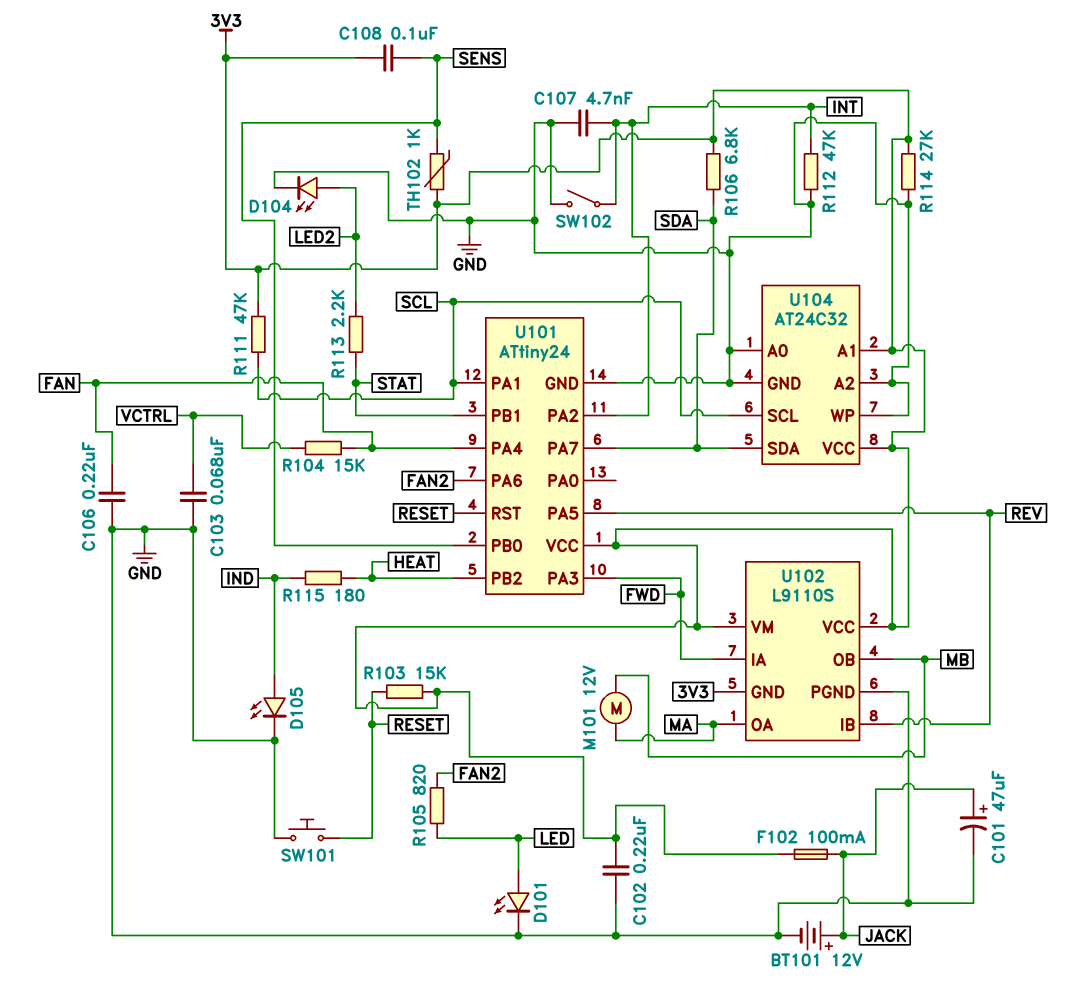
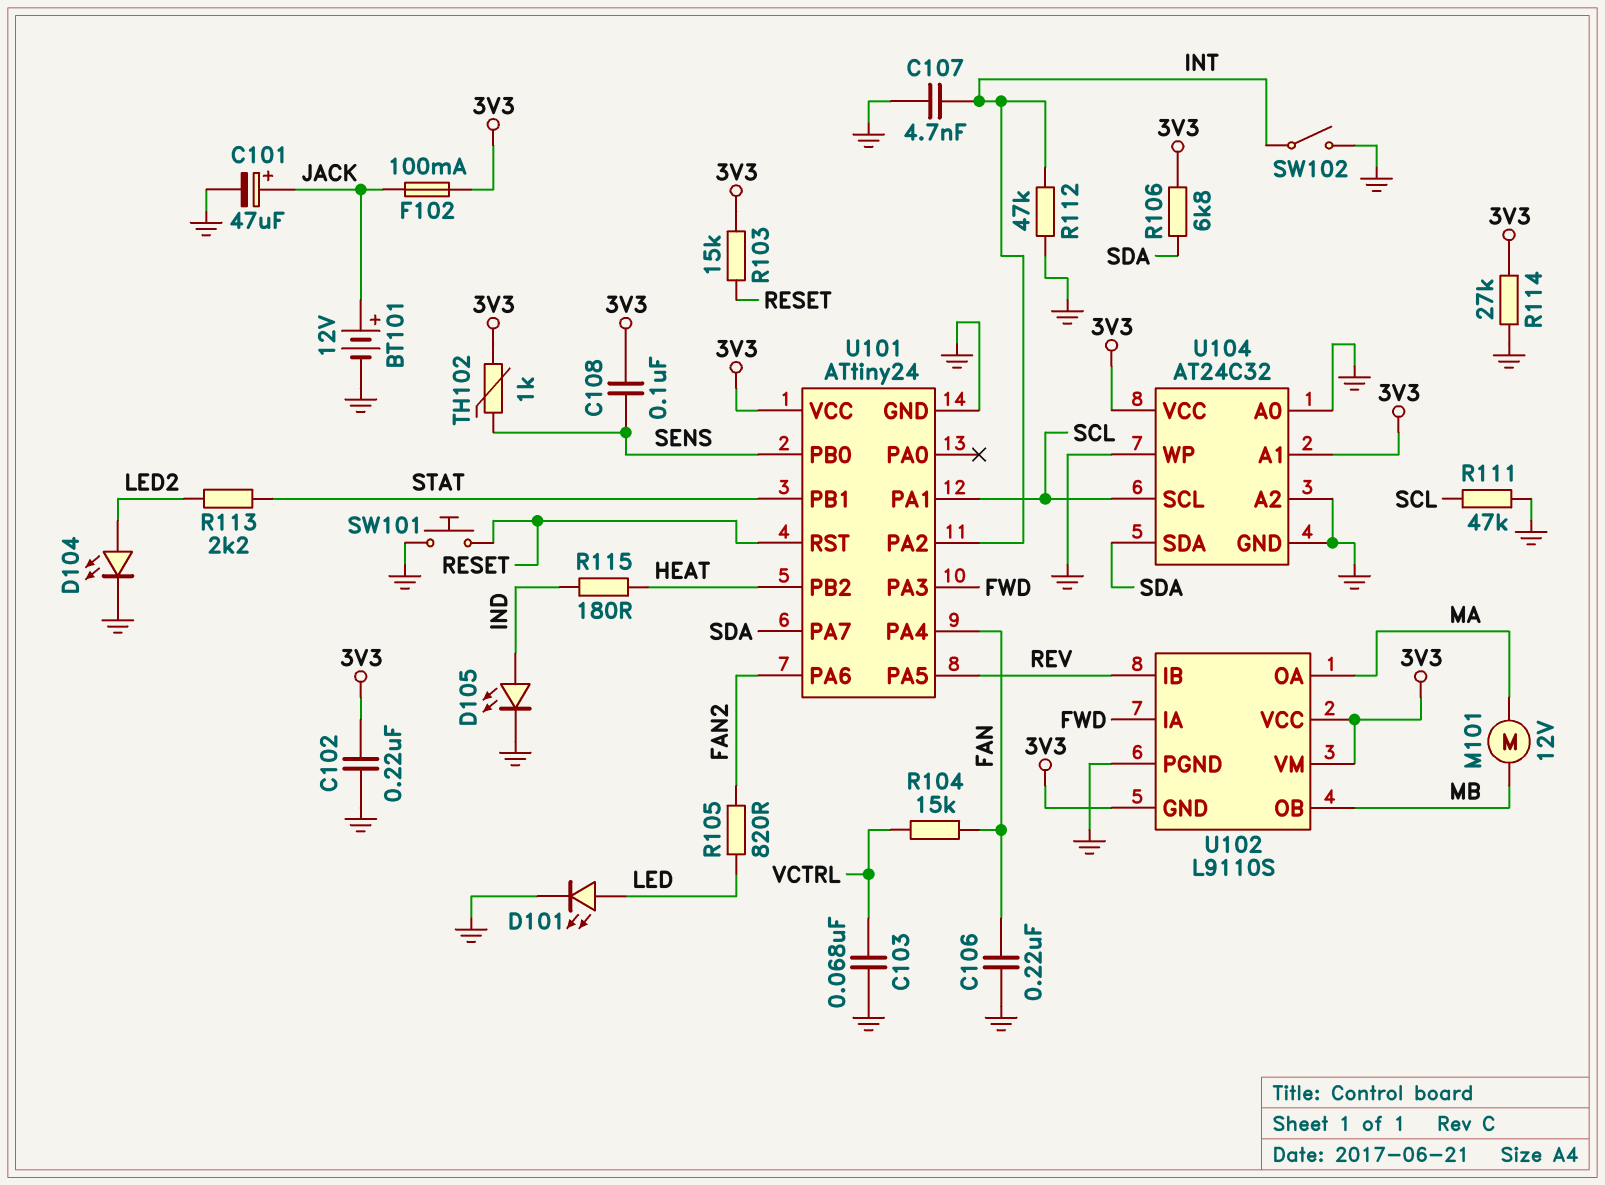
R111: 47k (3V3, SCL) -> 47k (GND, SCL)

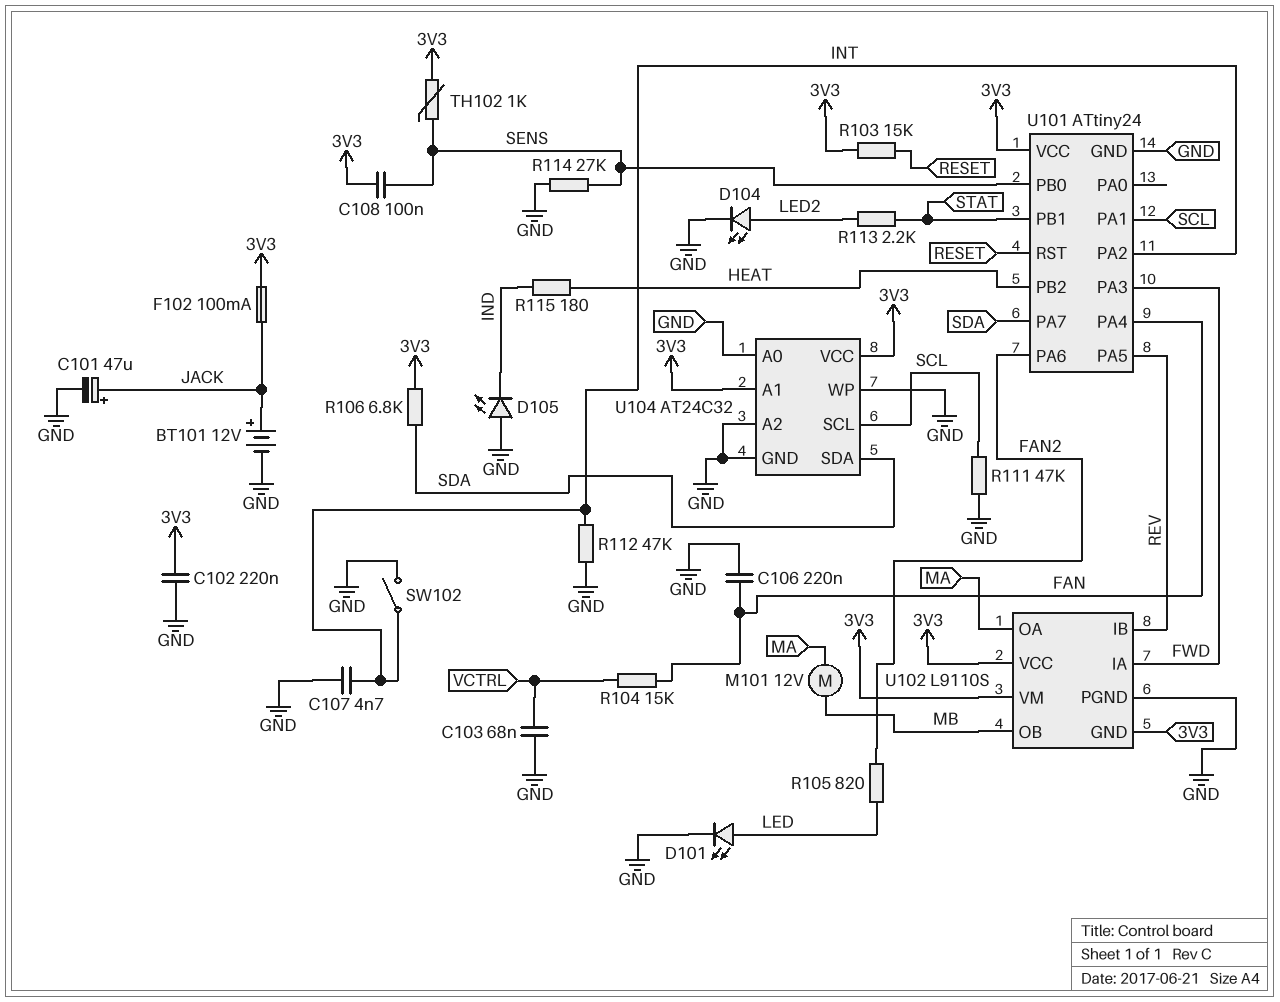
D105: LED (A IND, K GND) -> LED (A GND, K IND)
R114: 27k (3V3, GND) -> 27k (GND, SENS)
SW101: button (GND, RESET) -> none

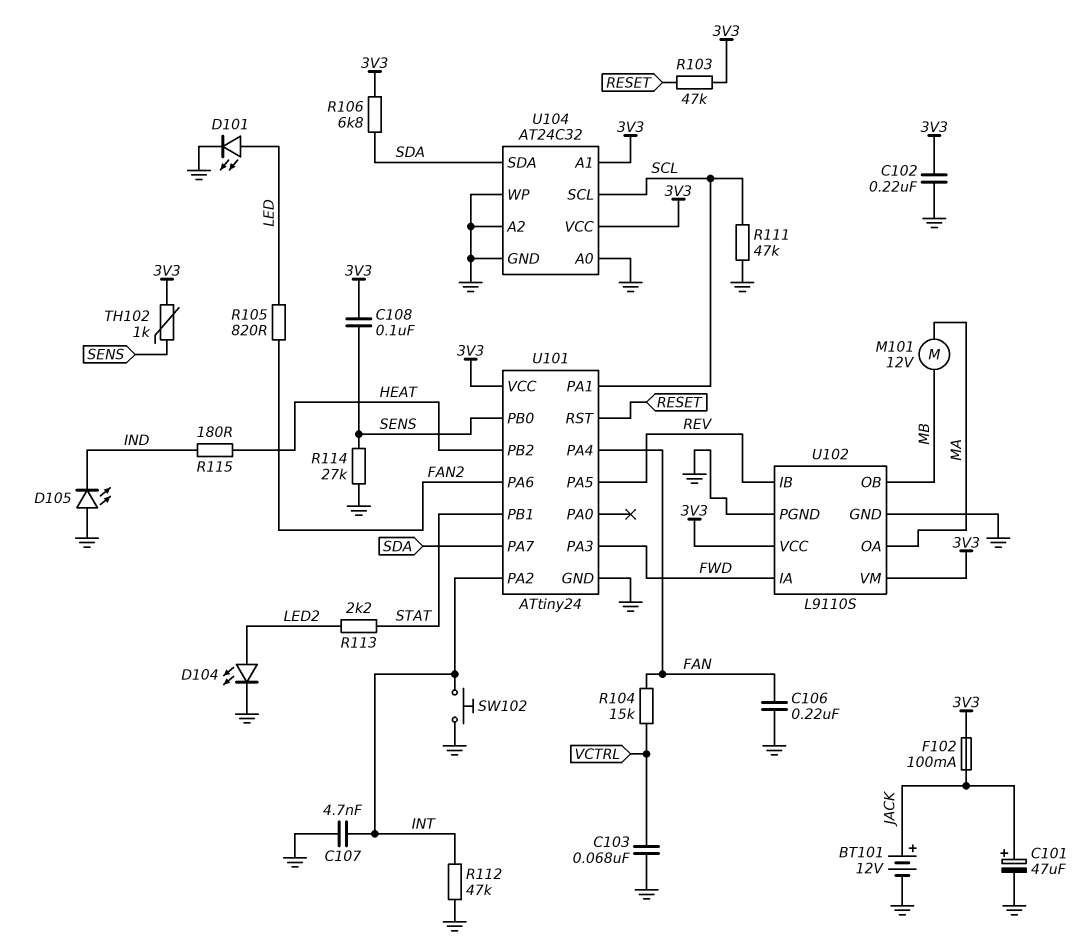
R103: 15k (3V3, RESET) -> 47k (3V3, RESET)
SW102: switch (GND, INT) -> button (GND, INT)
U102 pin GND: 3V3 -> GND

